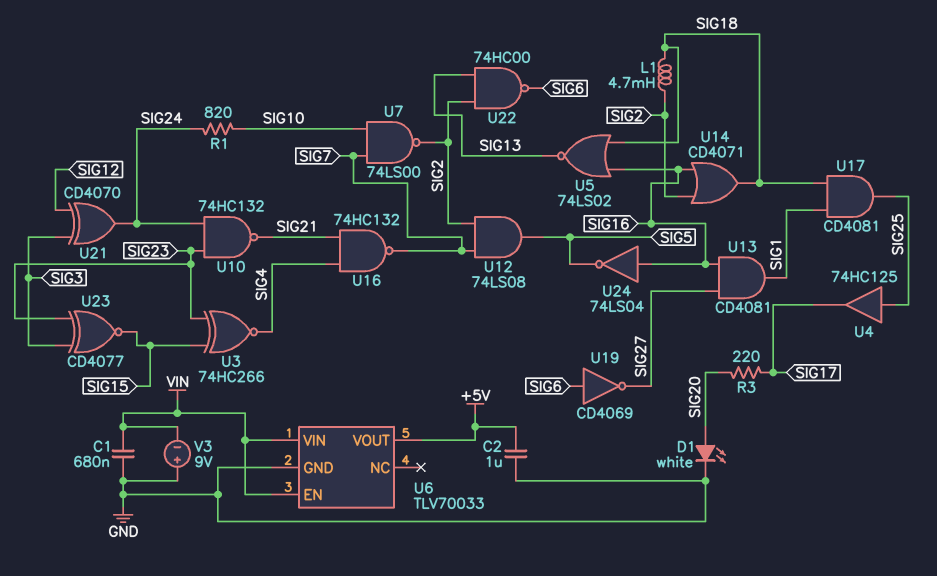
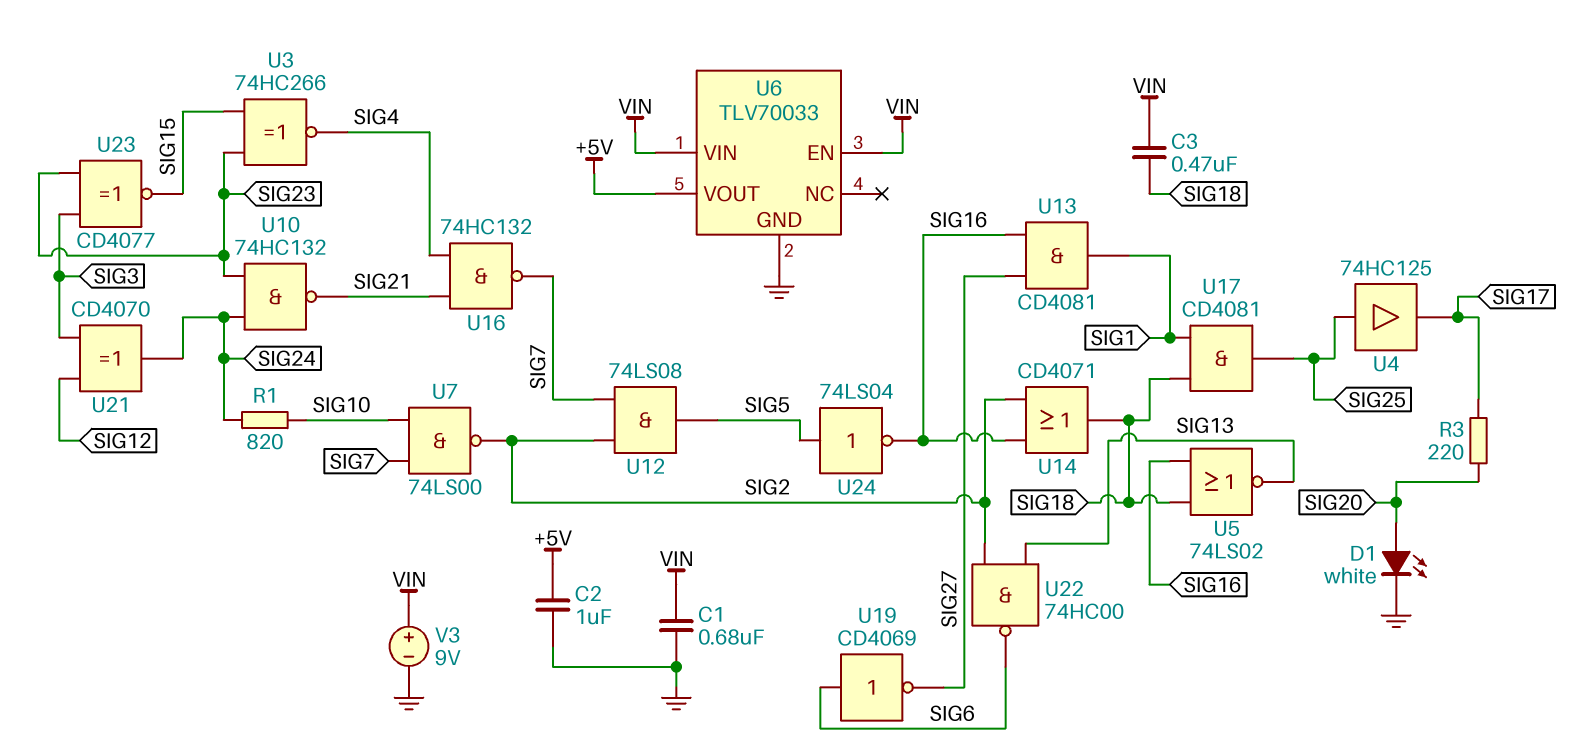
C3: none -> 470nF (SIG18, VIN)
L1: 4.7mH (SIG2, SIG18) -> none
U24: NOT 74LS04 (in SIG16, out SIG5) -> NOT 74LS04 (in SIG5, out SIG16)
V3: 9V (plus GND, minus VIN) -> 9V (plus VIN, minus GND)

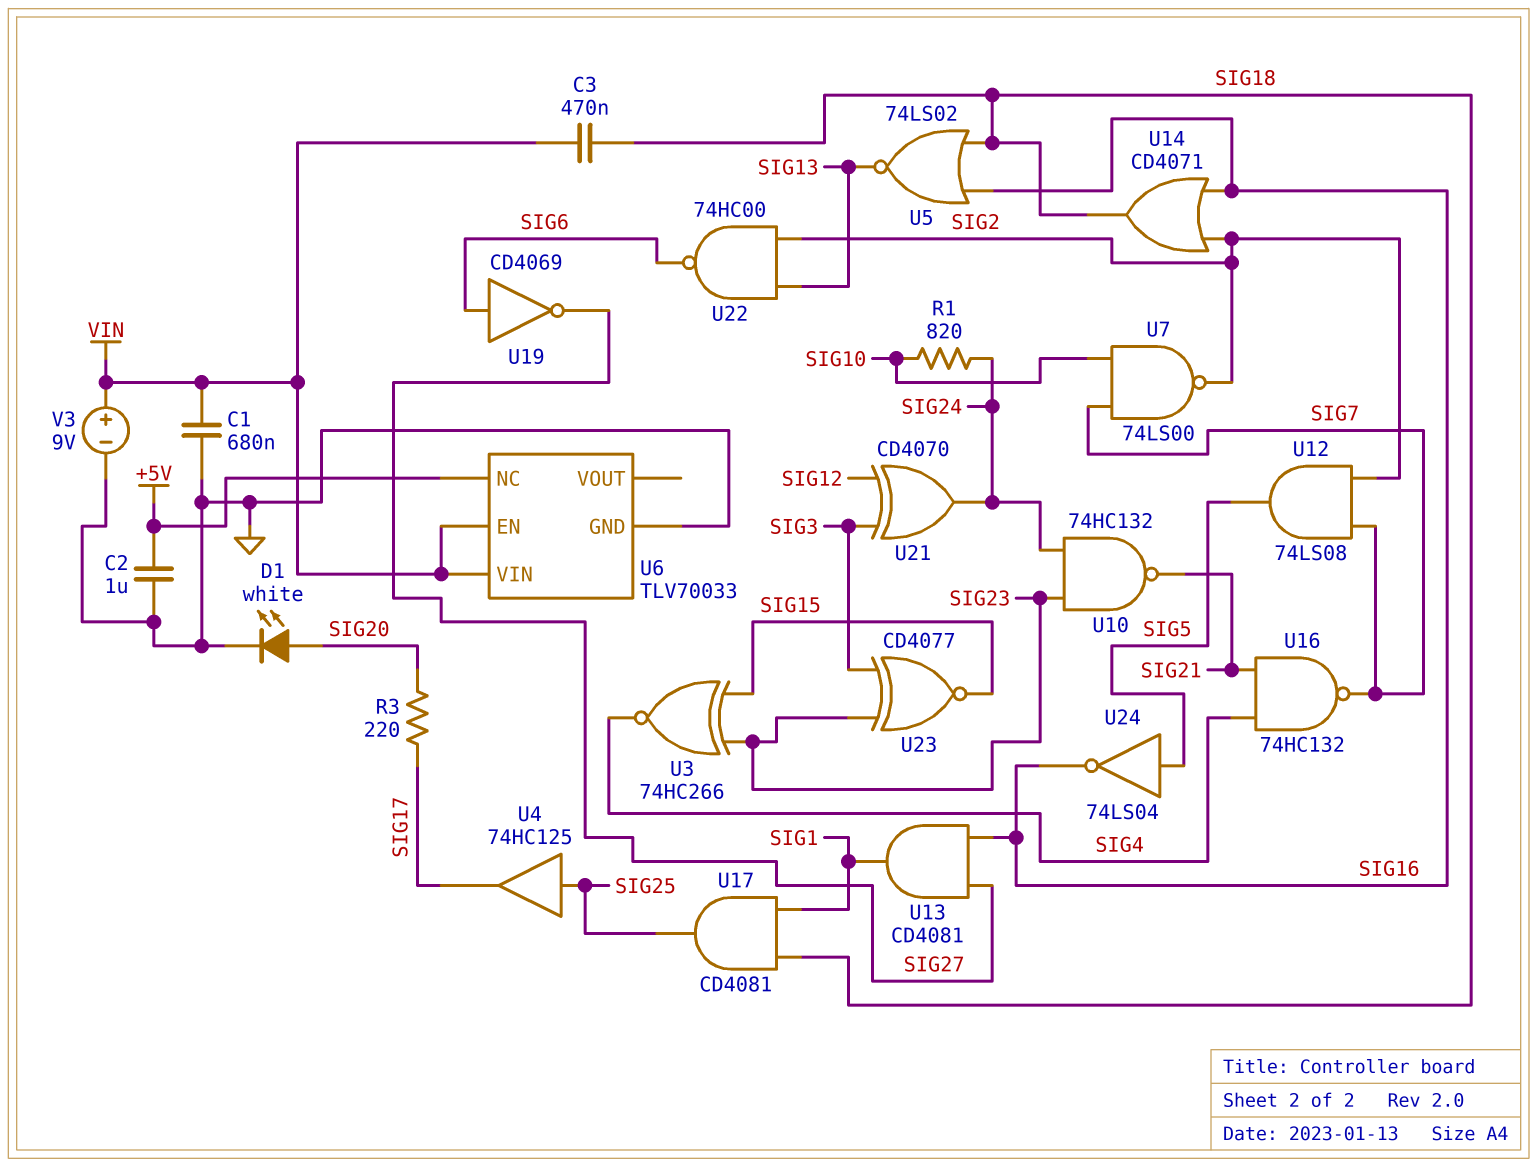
U6 pin NC: none -> +5V
U6 pin VOUT: +5V -> none

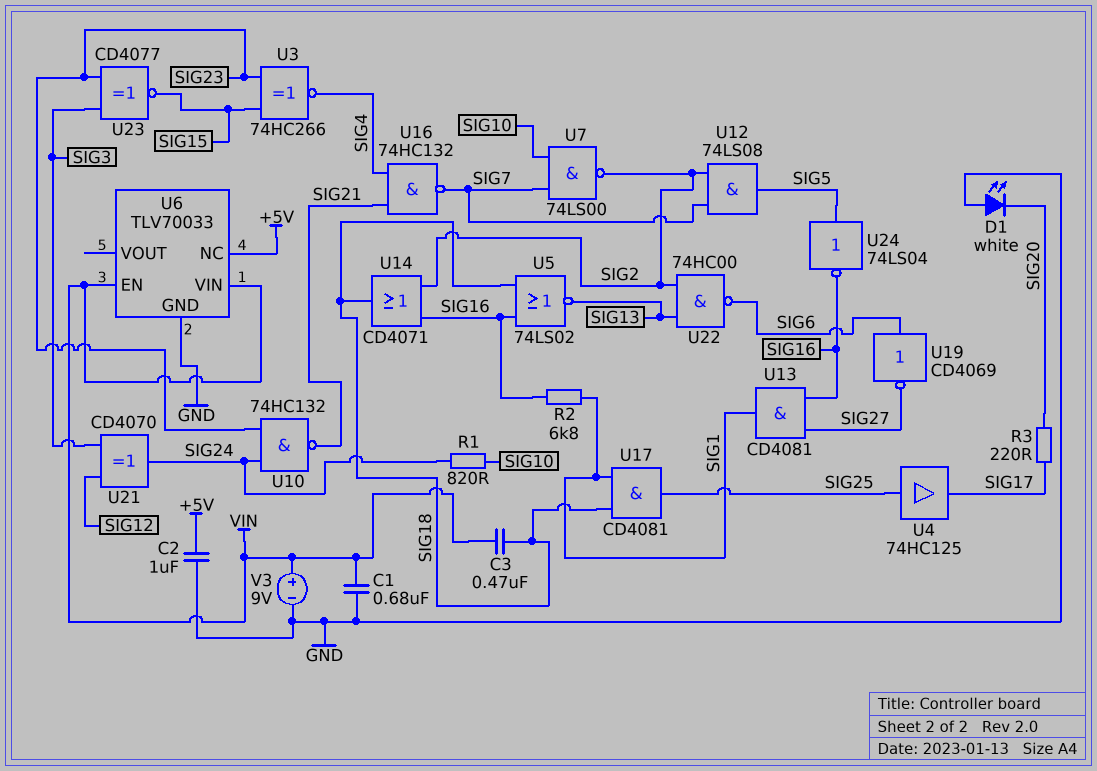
D1: LED white (A SIG20, K GND) -> LED white (A GND, K SIG20)
R2: none -> 6.8k (SIG1, SIG16)

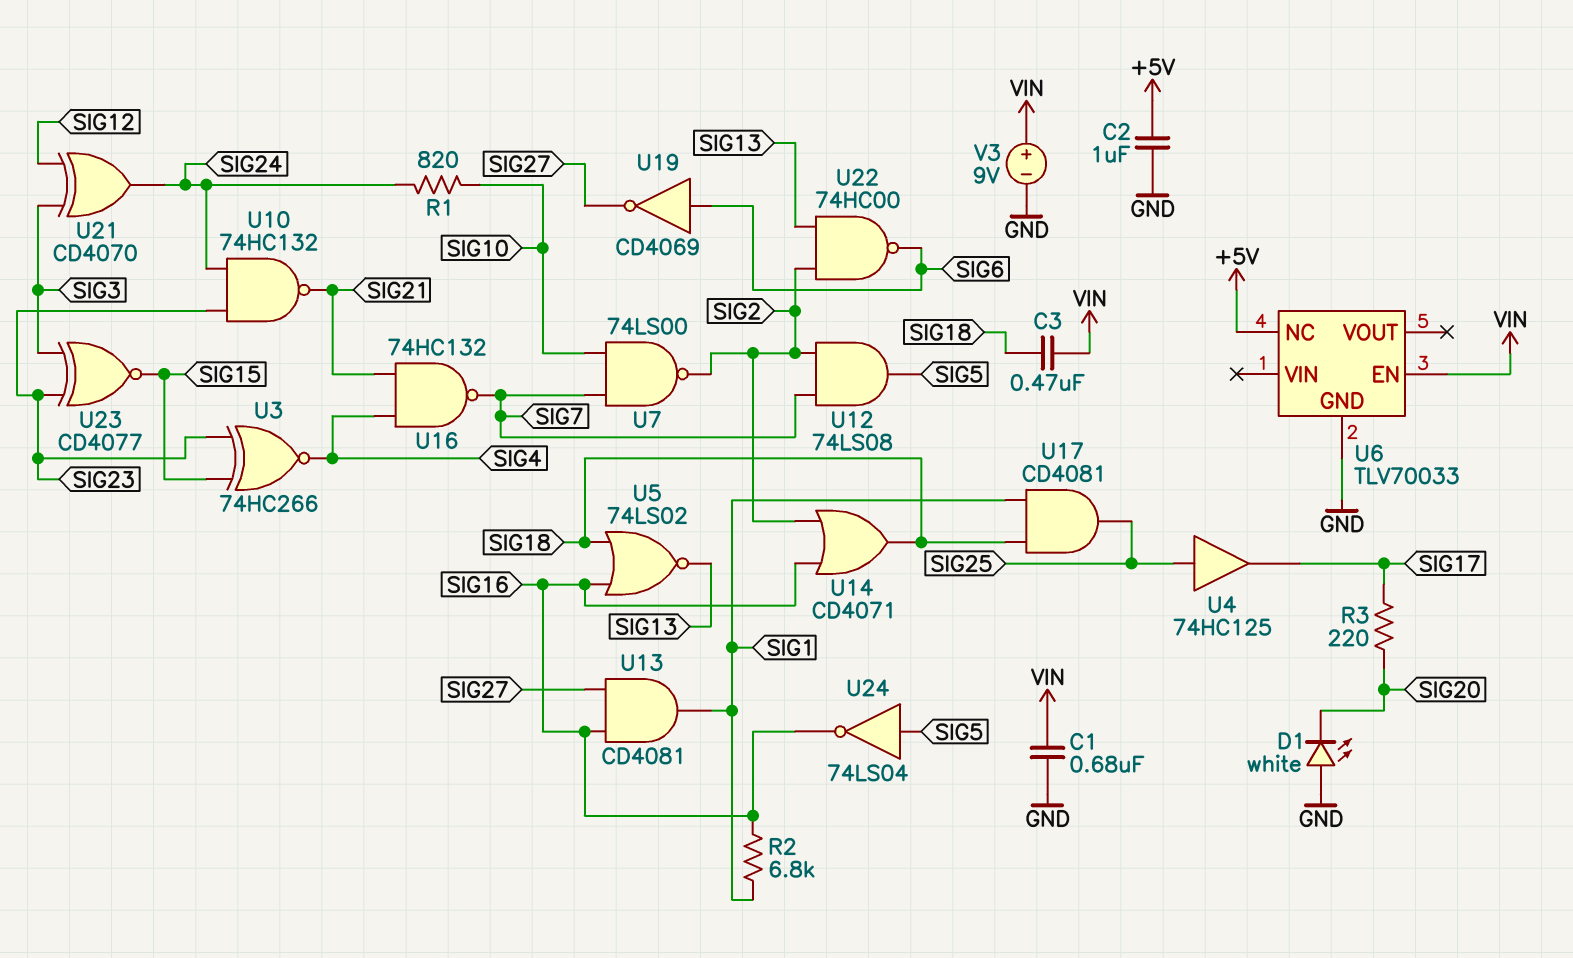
U6 pin VIN: VIN -> none

